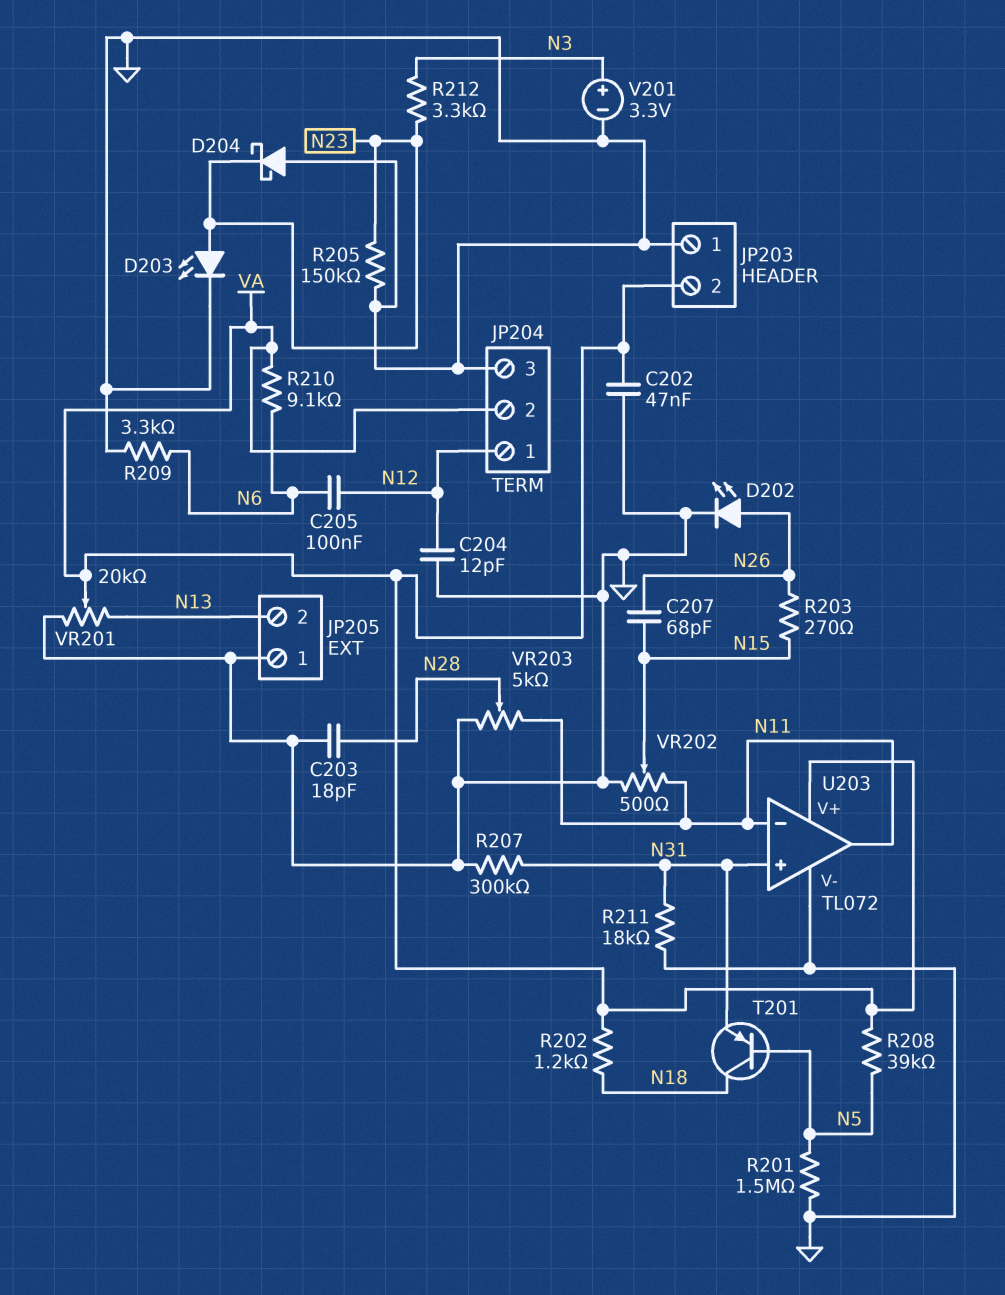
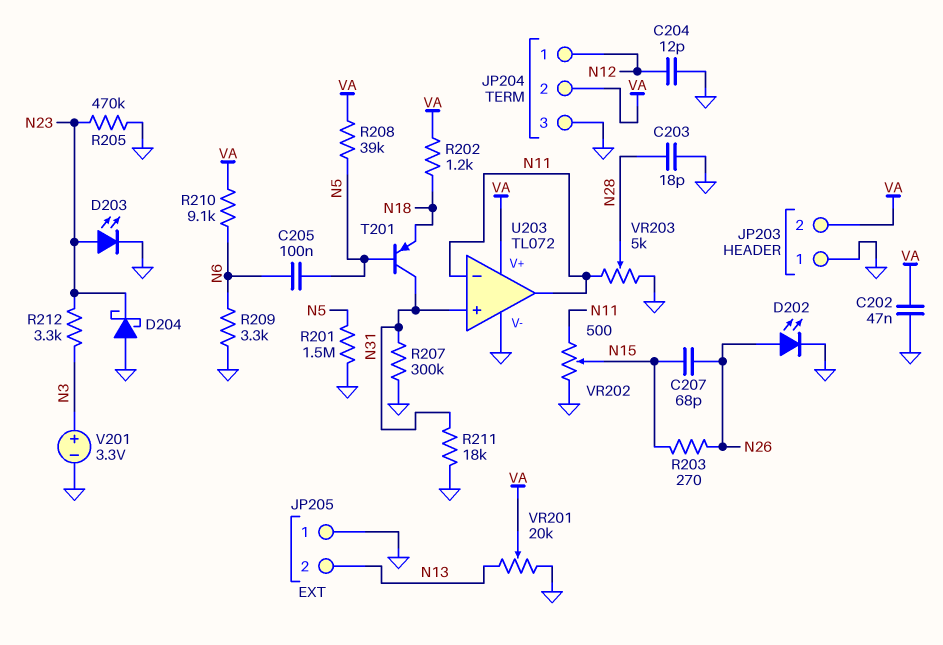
C205: 100nF (N6, N12) -> 100nF (N5, N6)
R205: 150k (GND, N23) -> 470k (GND, N23)
T201: PNP (B N5, C N18, E N31) -> PNP (B N5, C N31, E N18)

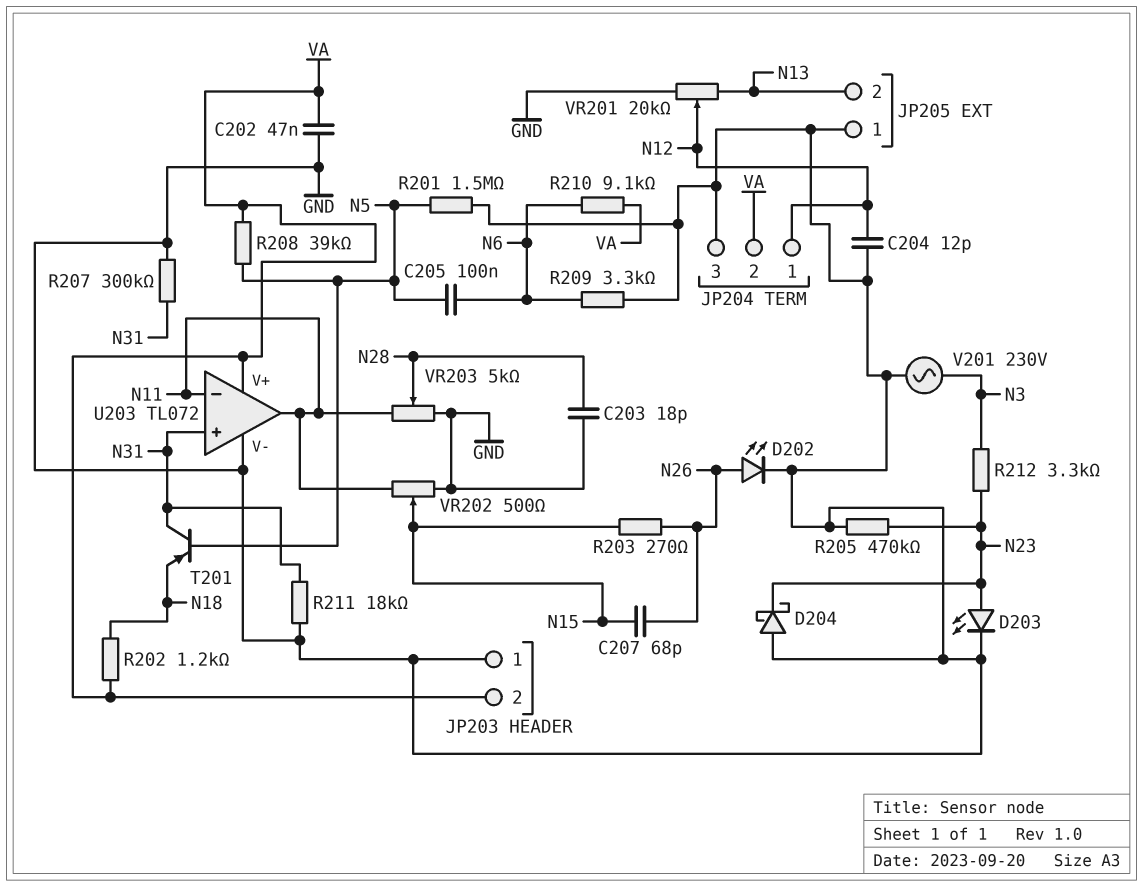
V201: 3.3V (plus N3, minus GND) -> AC 230V (GND, N3)
VR201: 20k (GND, N13, wiper VA) -> 20k (GND, N13, wiper N12)

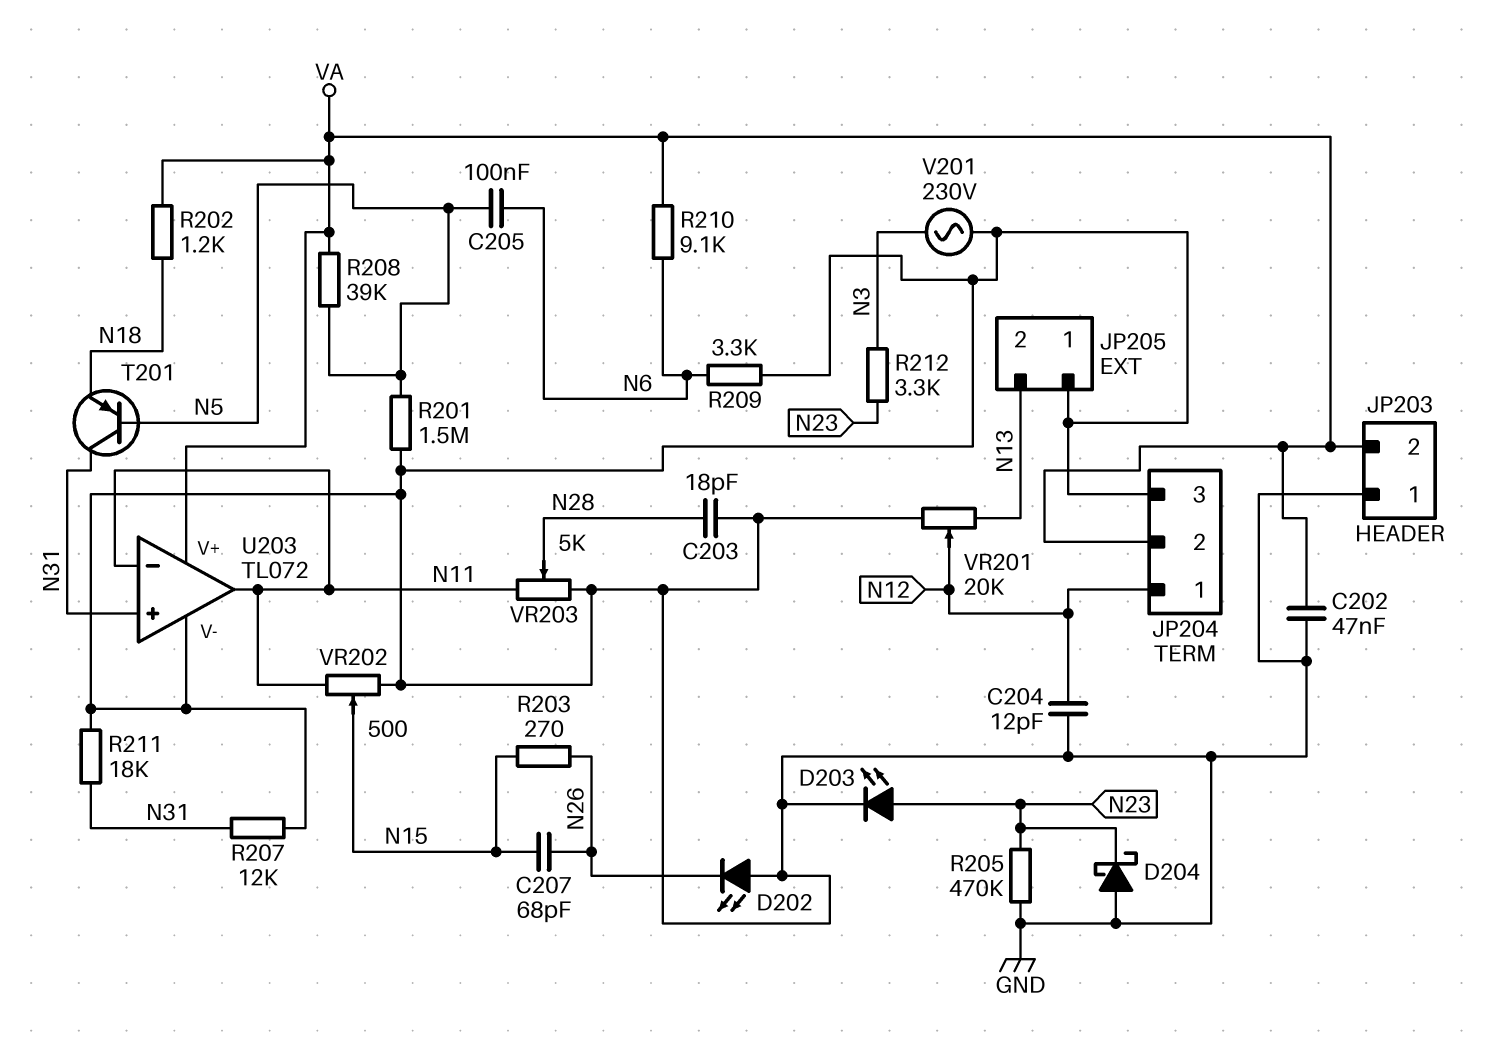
D202: LED (A N26, K GND) -> LED (A GND, K N26)
R207: 300k (GND, N31) -> 12k (GND, N31)

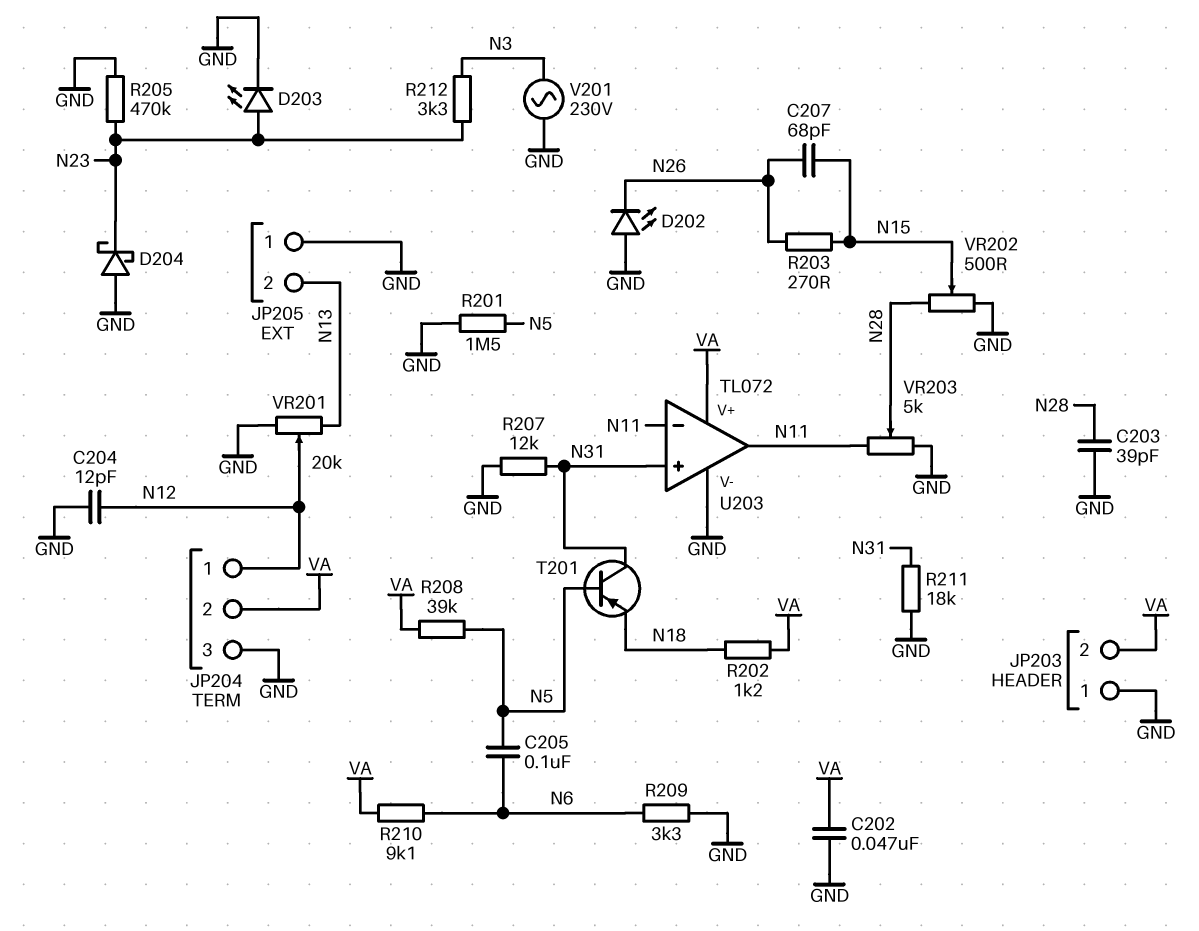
C203: 18pF (GND, N28) -> 39pF (GND, N28)
VR202: 500 (GND, N11, wiper N15) -> 500 (GND, N28, wiper N15)

